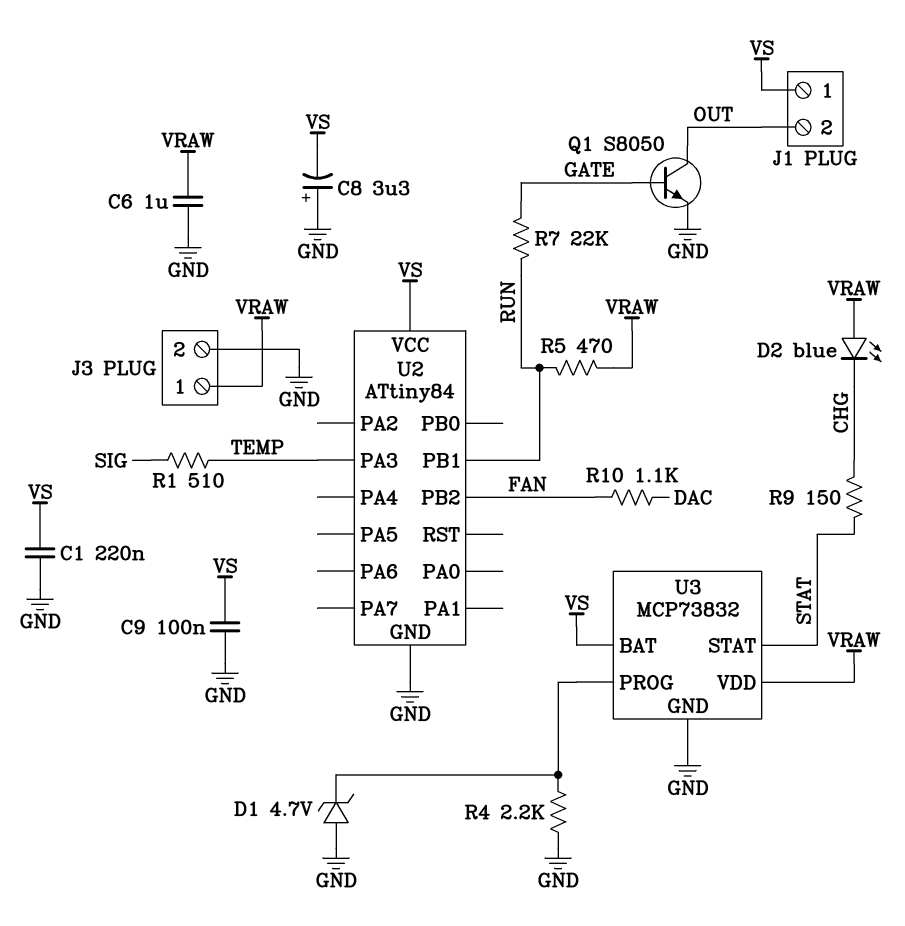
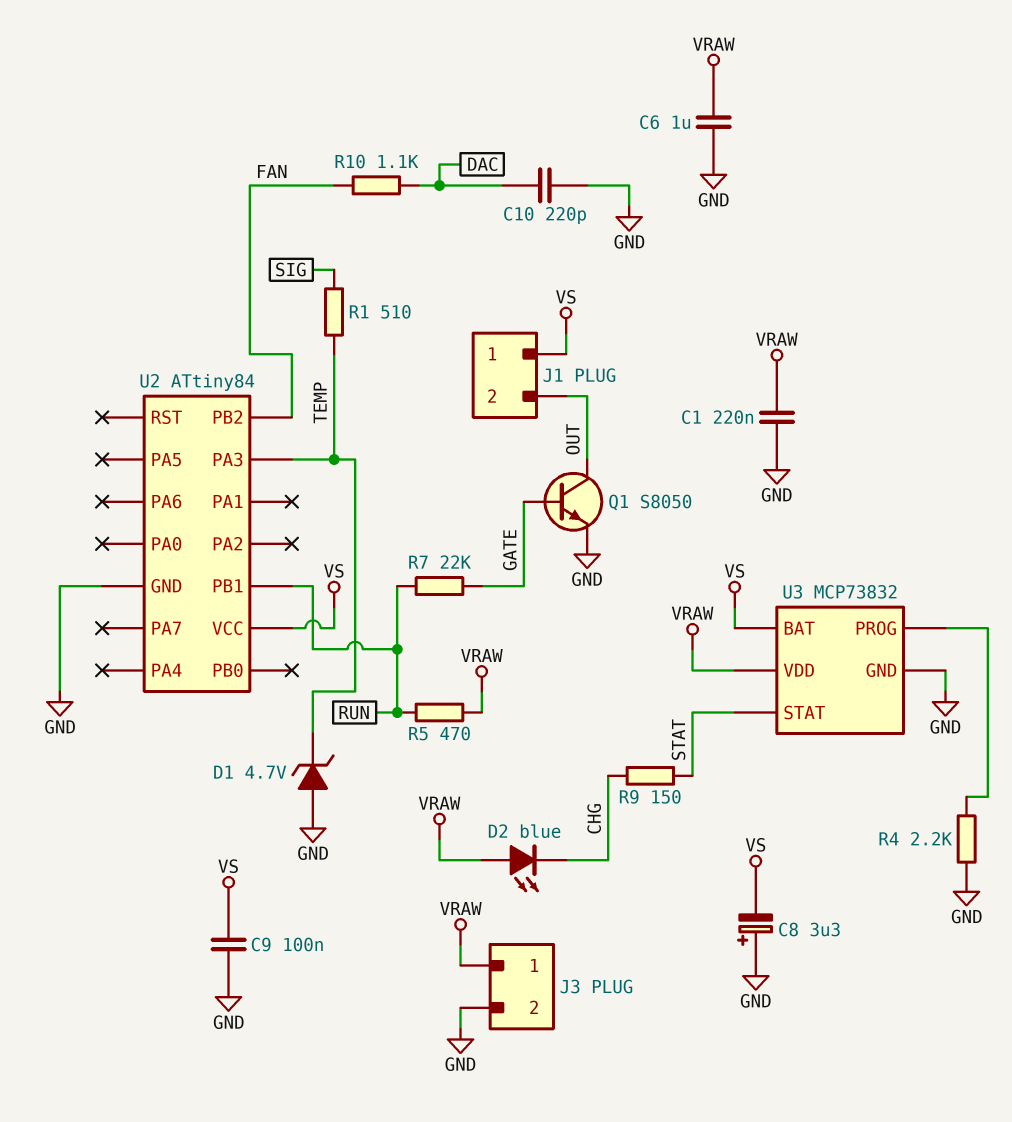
C1: 220nF (GND, VS) -> 220nF (GND, VRAW)
C10: none -> 220pF (DAC, GND)
D1: zener 4.7V (A GND, K U3/PROG) -> zener 4.7V (A GND, K TEMP)

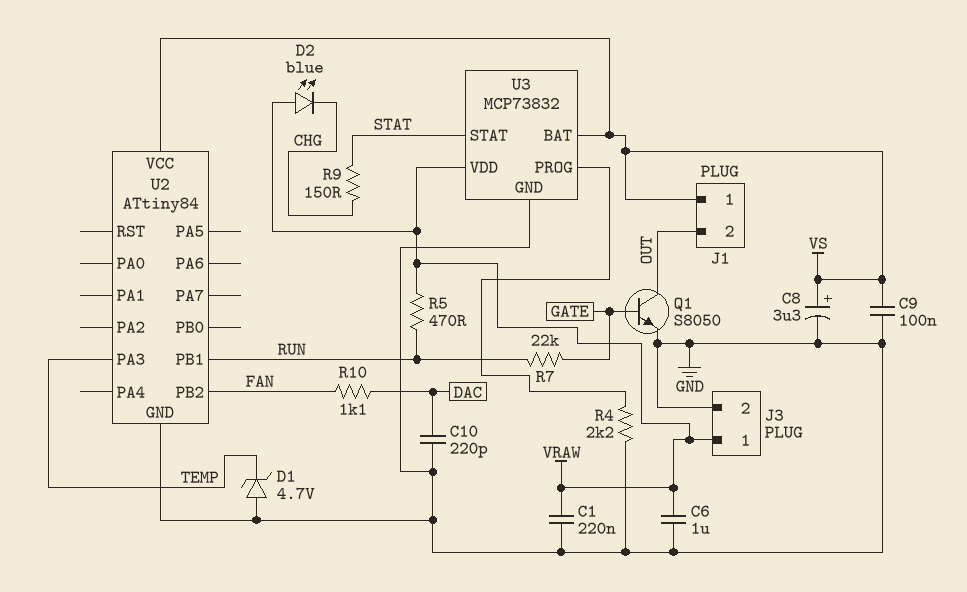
C8: 3.3uF (plus GND, minus VS) -> 3.3uF (plus VS, minus GND)
R1: 510 (SIG, TEMP) -> none

